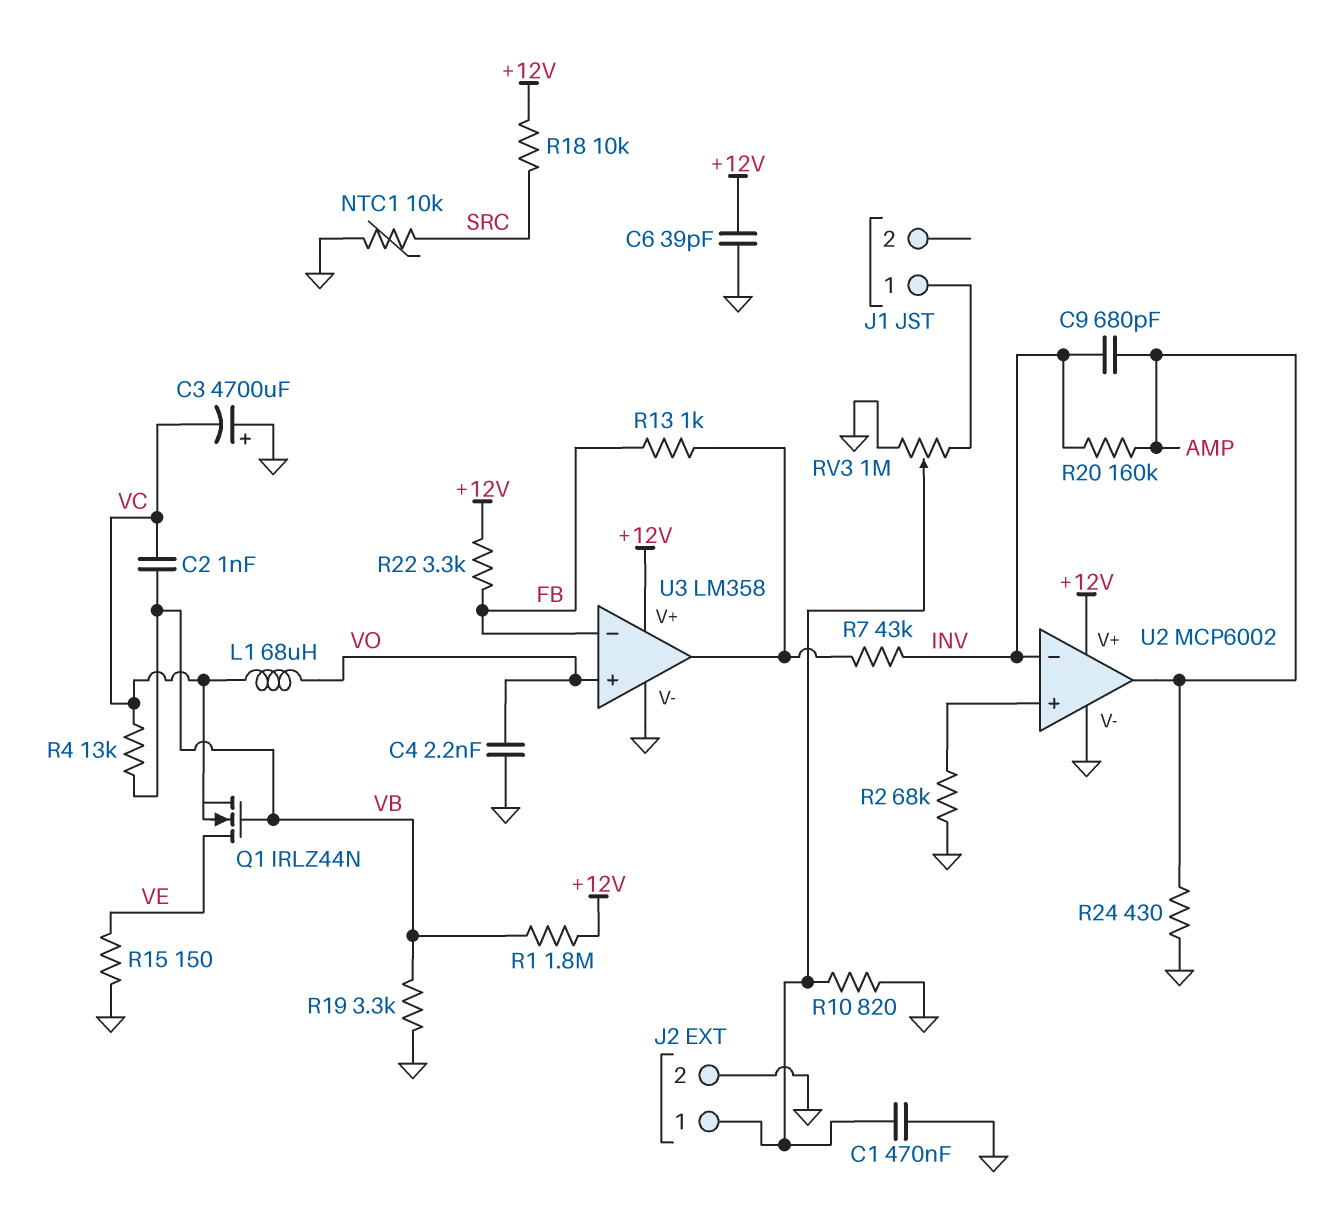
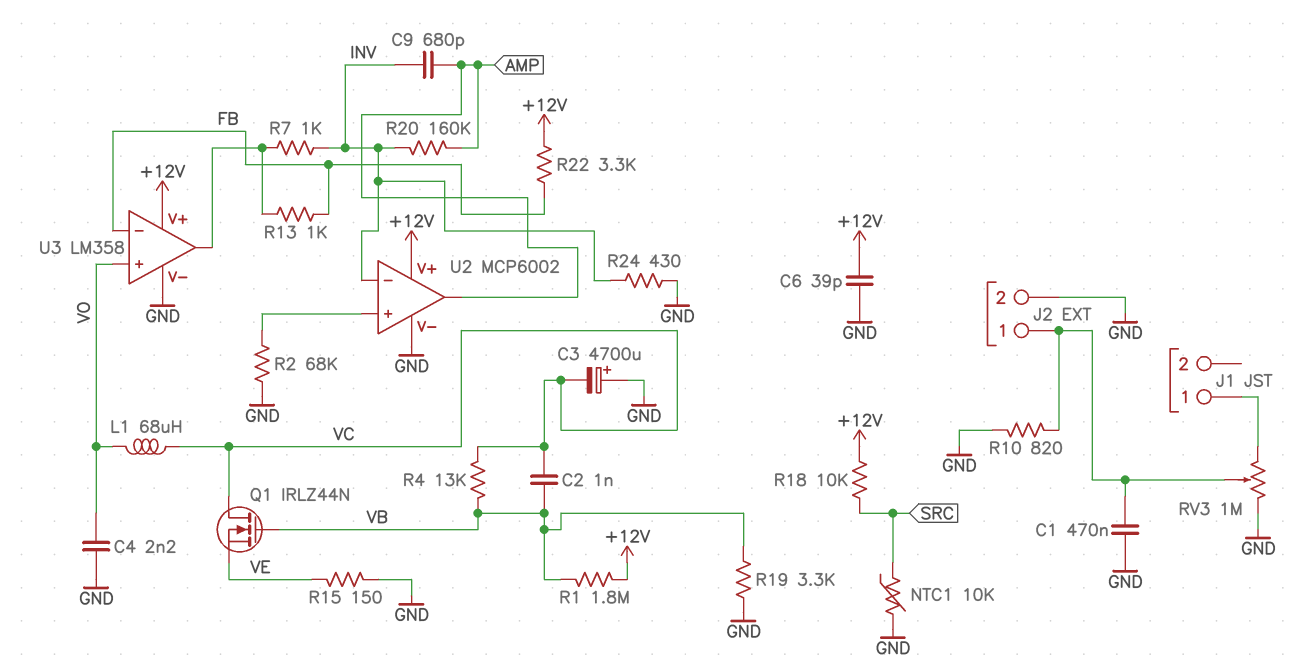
Q1: NMOS IRLZ44N (G VB, D VE, S VC) -> NMOS IRLZ44N (G VB, D VC, S VE)
R7: 43k (INV, U3/out) -> 1k (INV, U3/out)
R24: 430 (AMP, GND) -> 430 (GND, INV)

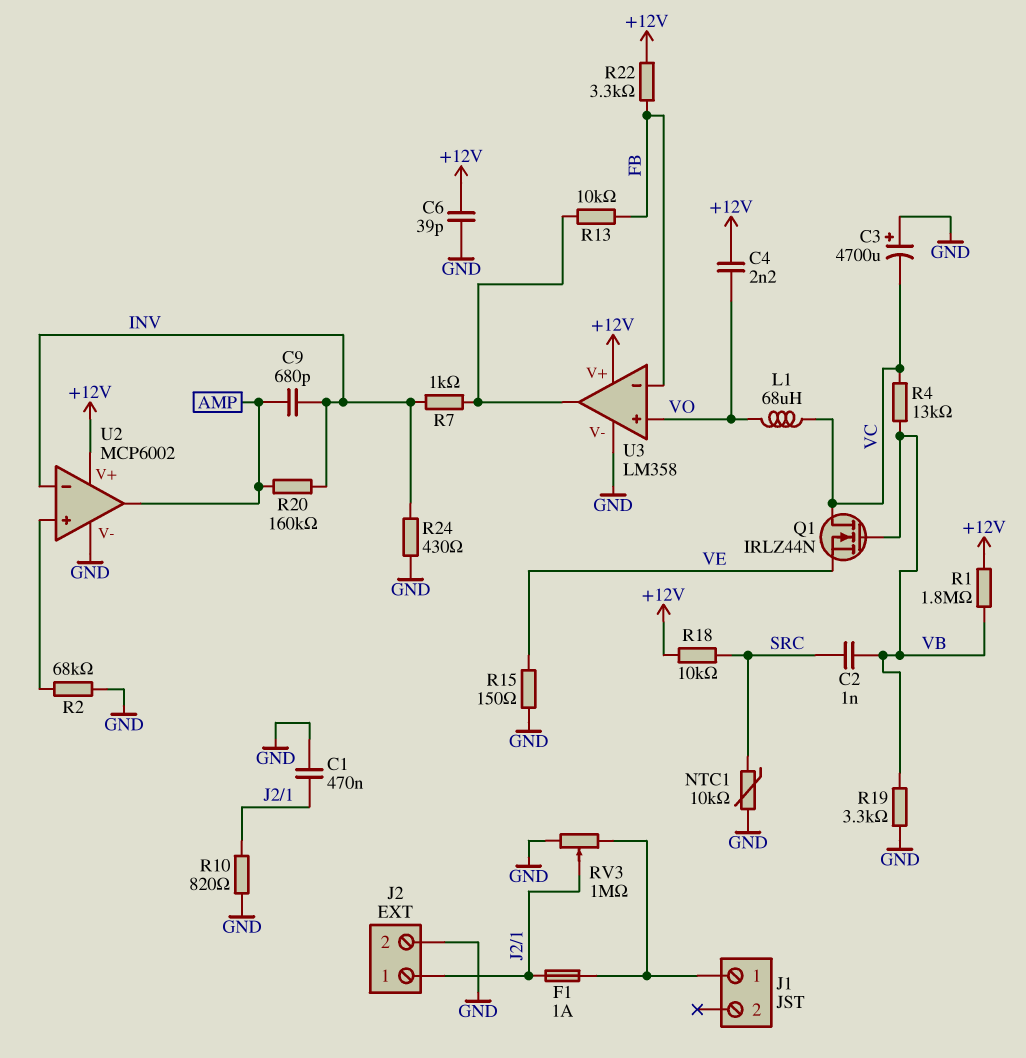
C2: 1nF (VB, VC) -> 1nF (SRC, VB)
C4: 2.2nF (GND, VO) -> 2.2nF (+12V, VO)
F1: none -> 1A (J1/1, J2/1)
R13: 1k (FB, U3/out) -> 10k (FB, U3/out)

